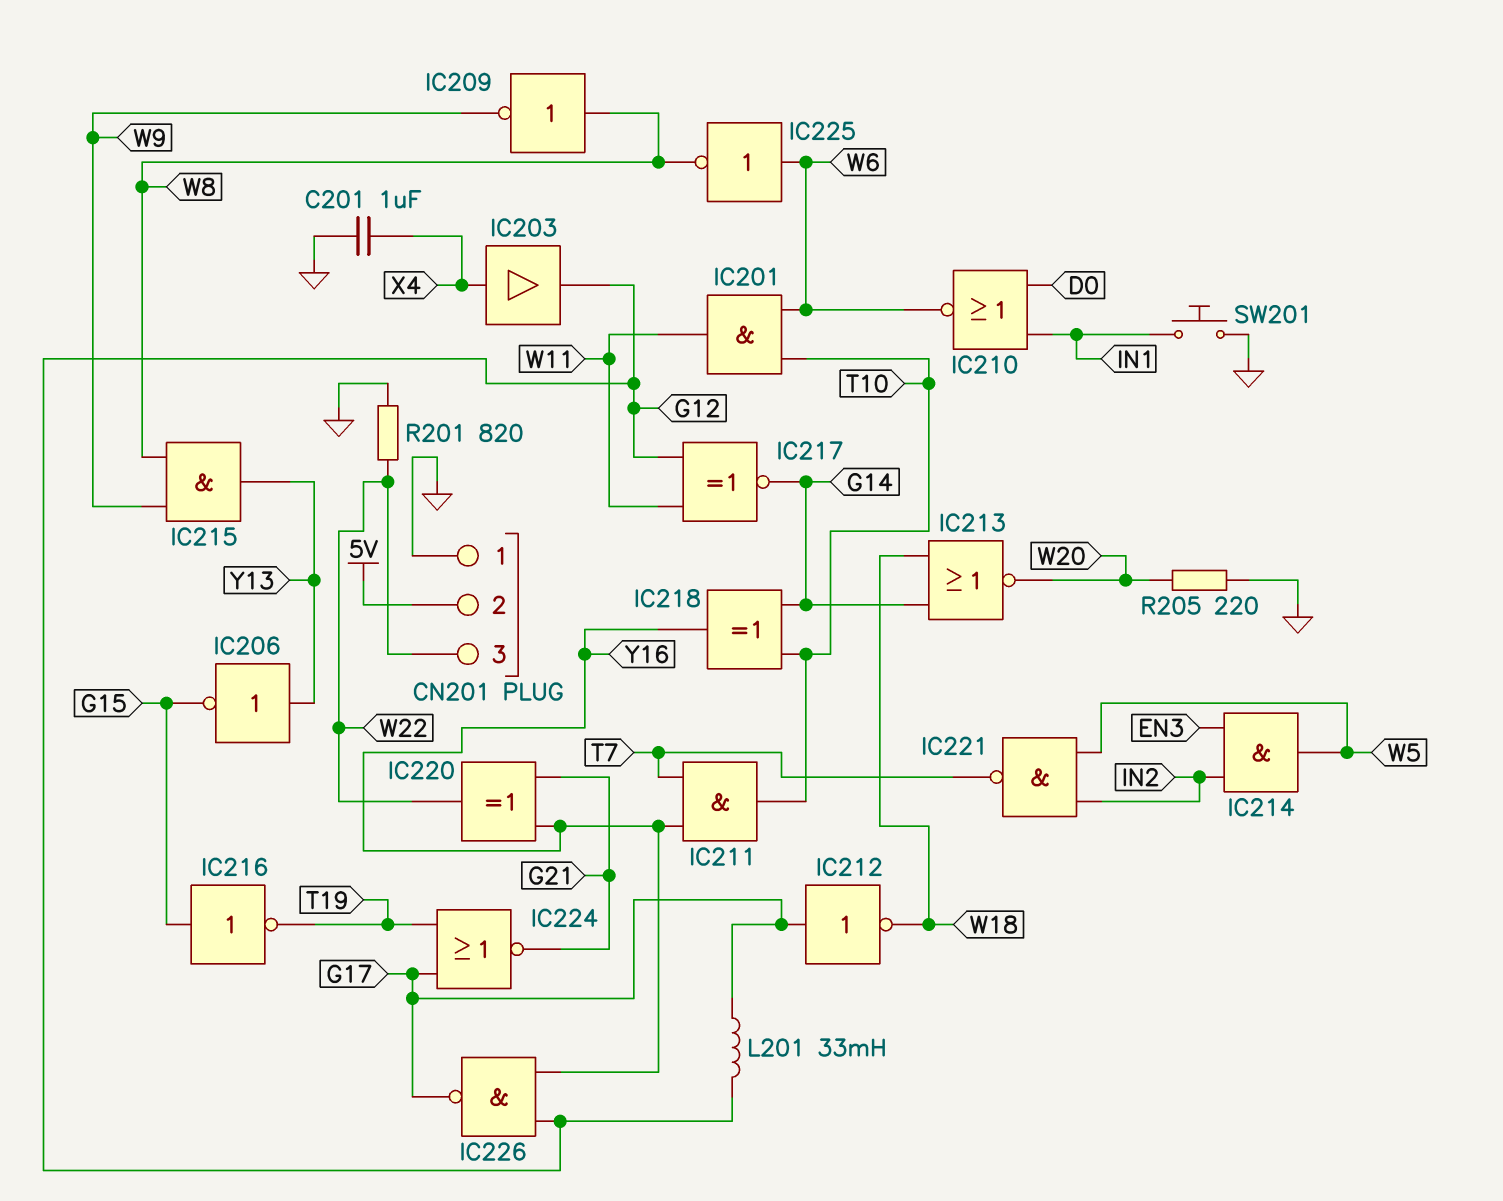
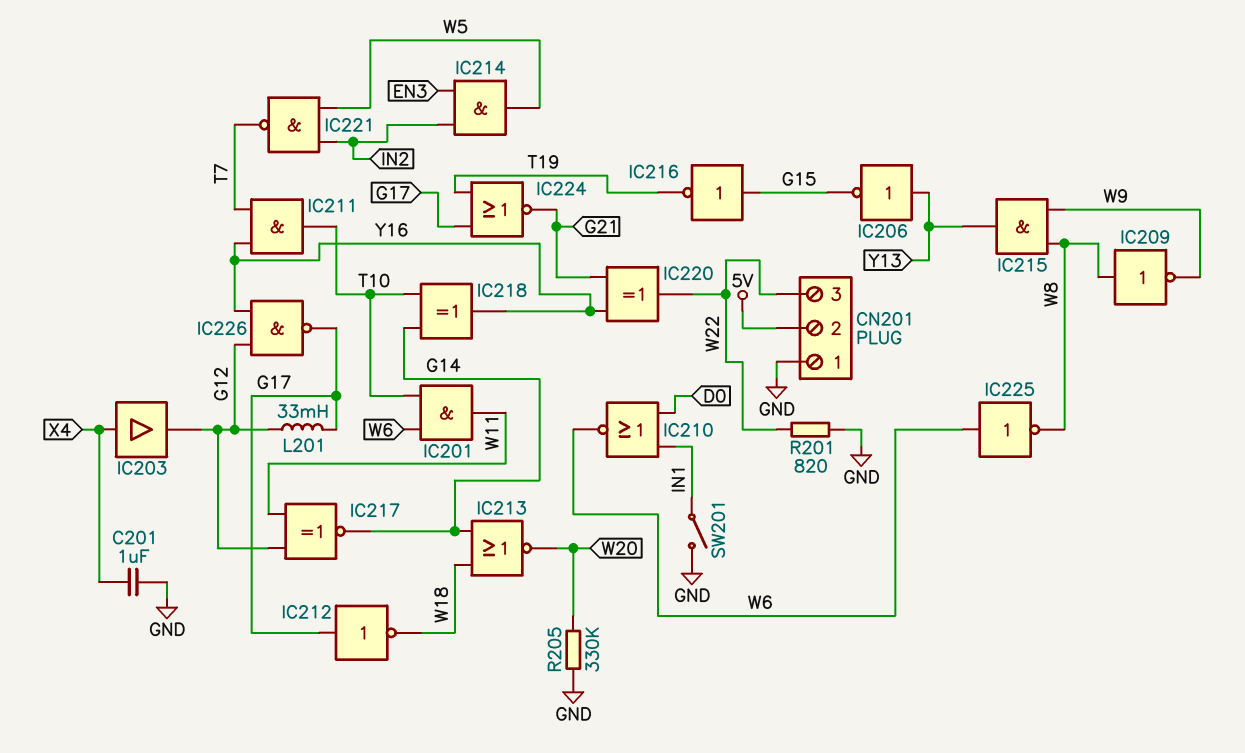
R205: 220 (GND, W20) -> 330k (GND, W20)
SW201: button (GND, IN1) -> switch (GND, IN1)

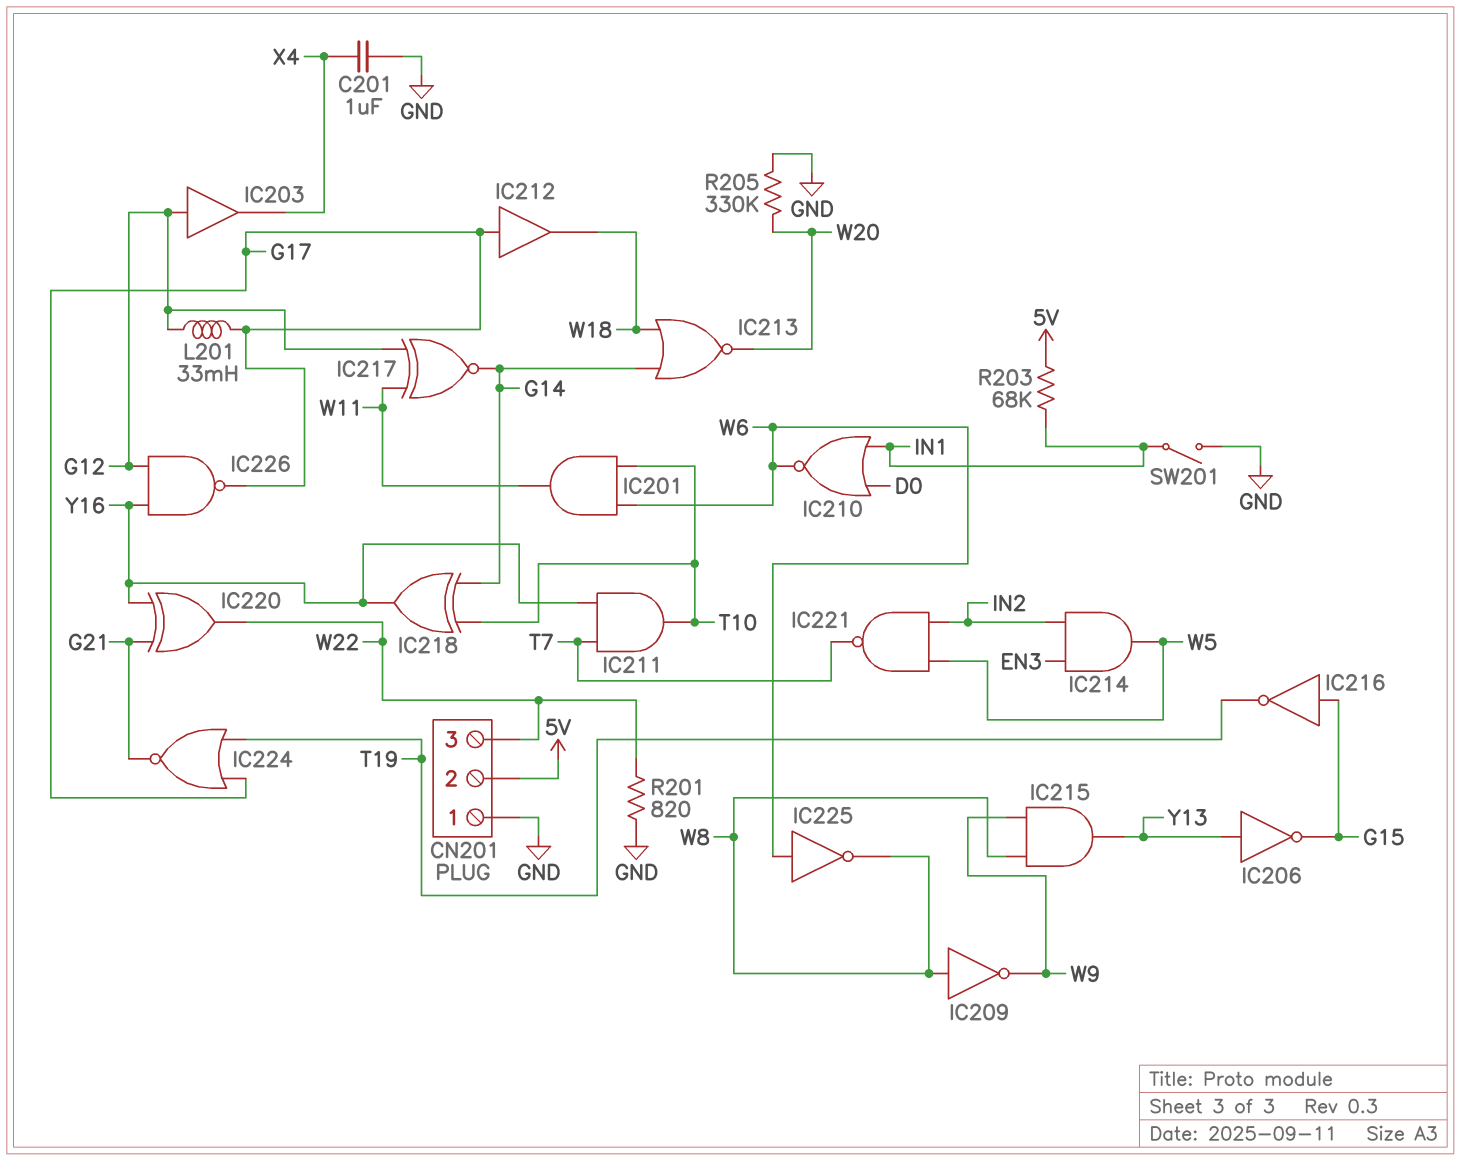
IC203: buffer (in X4, out G12) -> buffer (in G12, out X4)
IC212: NOT (in G17, out W18) -> buffer (in G17, out W18)
R203: none -> 68k (5V, IN1)

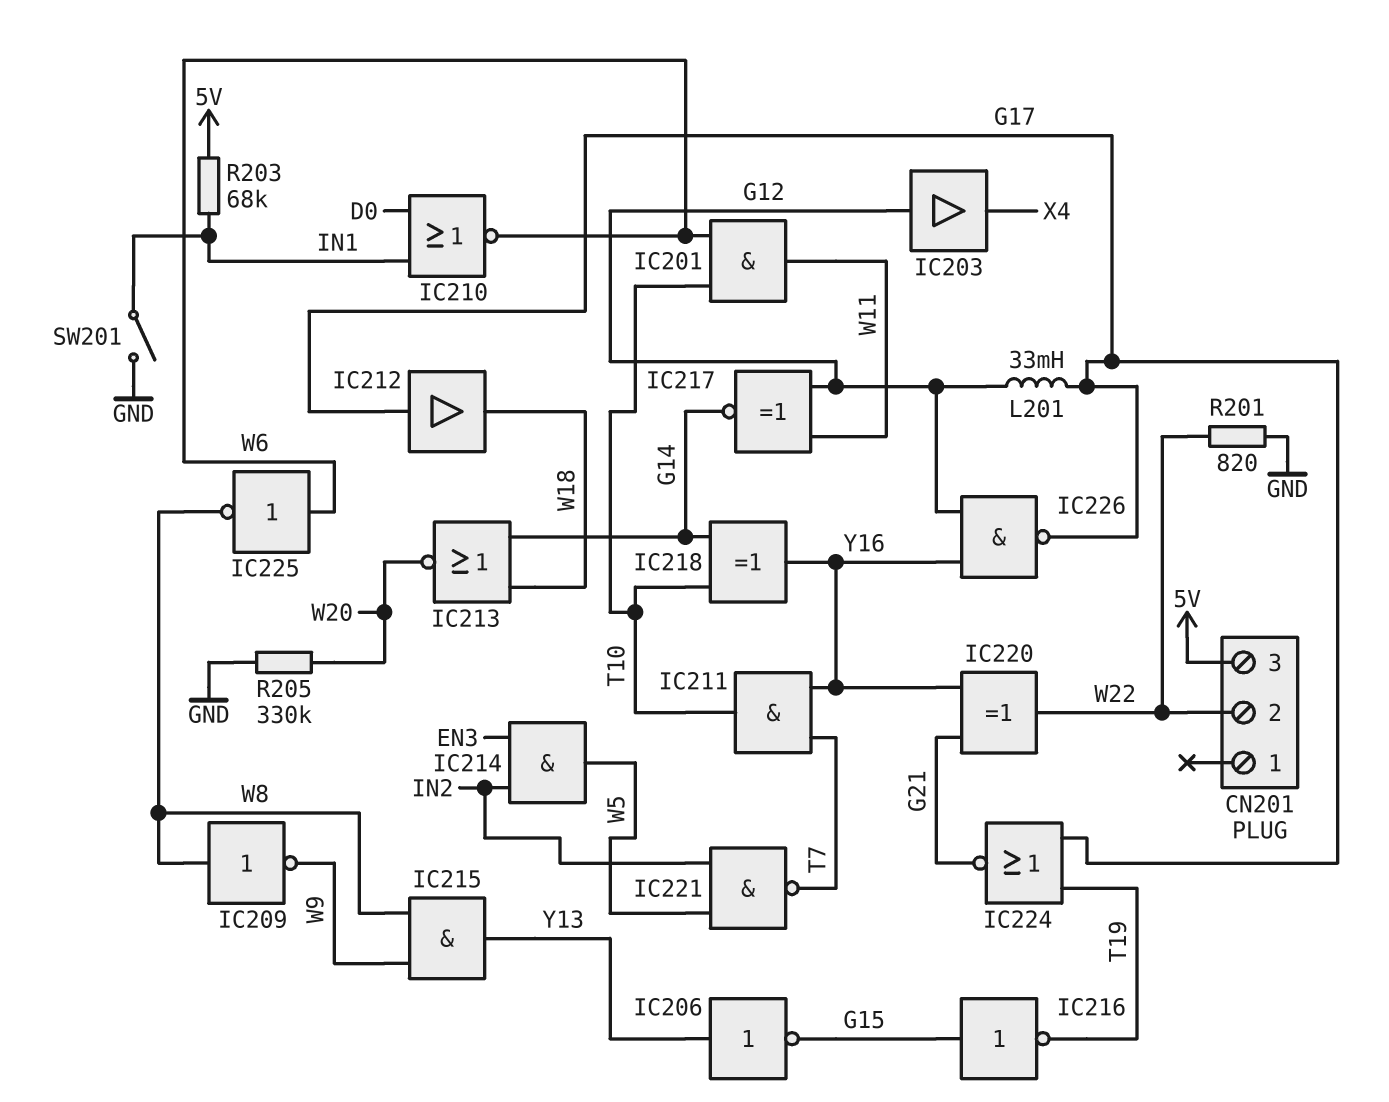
C201: 1uF (GND, X4) -> none
CN201 pin 1: GND -> none
CN201 pin 2: 5V -> W22
CN201 pin 3: W22 -> 5V

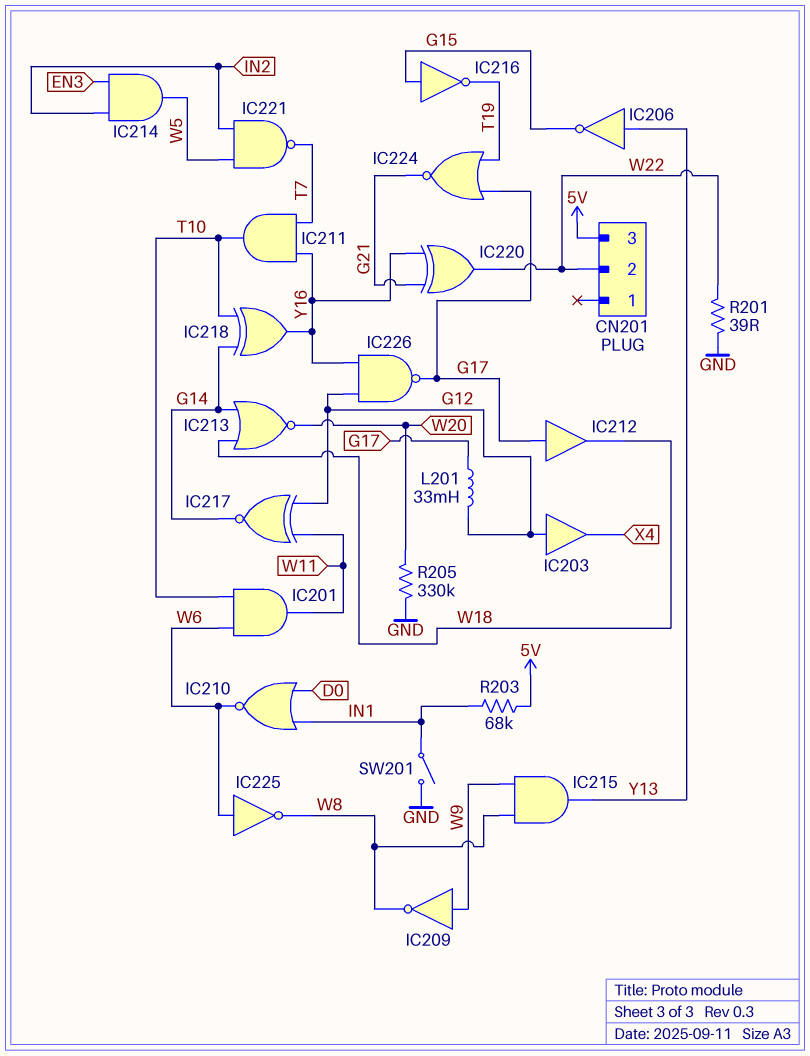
IC209: NOT (in W8, out W9) -> NOT (in W9, out W8)
R201: 820 (GND, W22) -> 39 (GND, W22)

